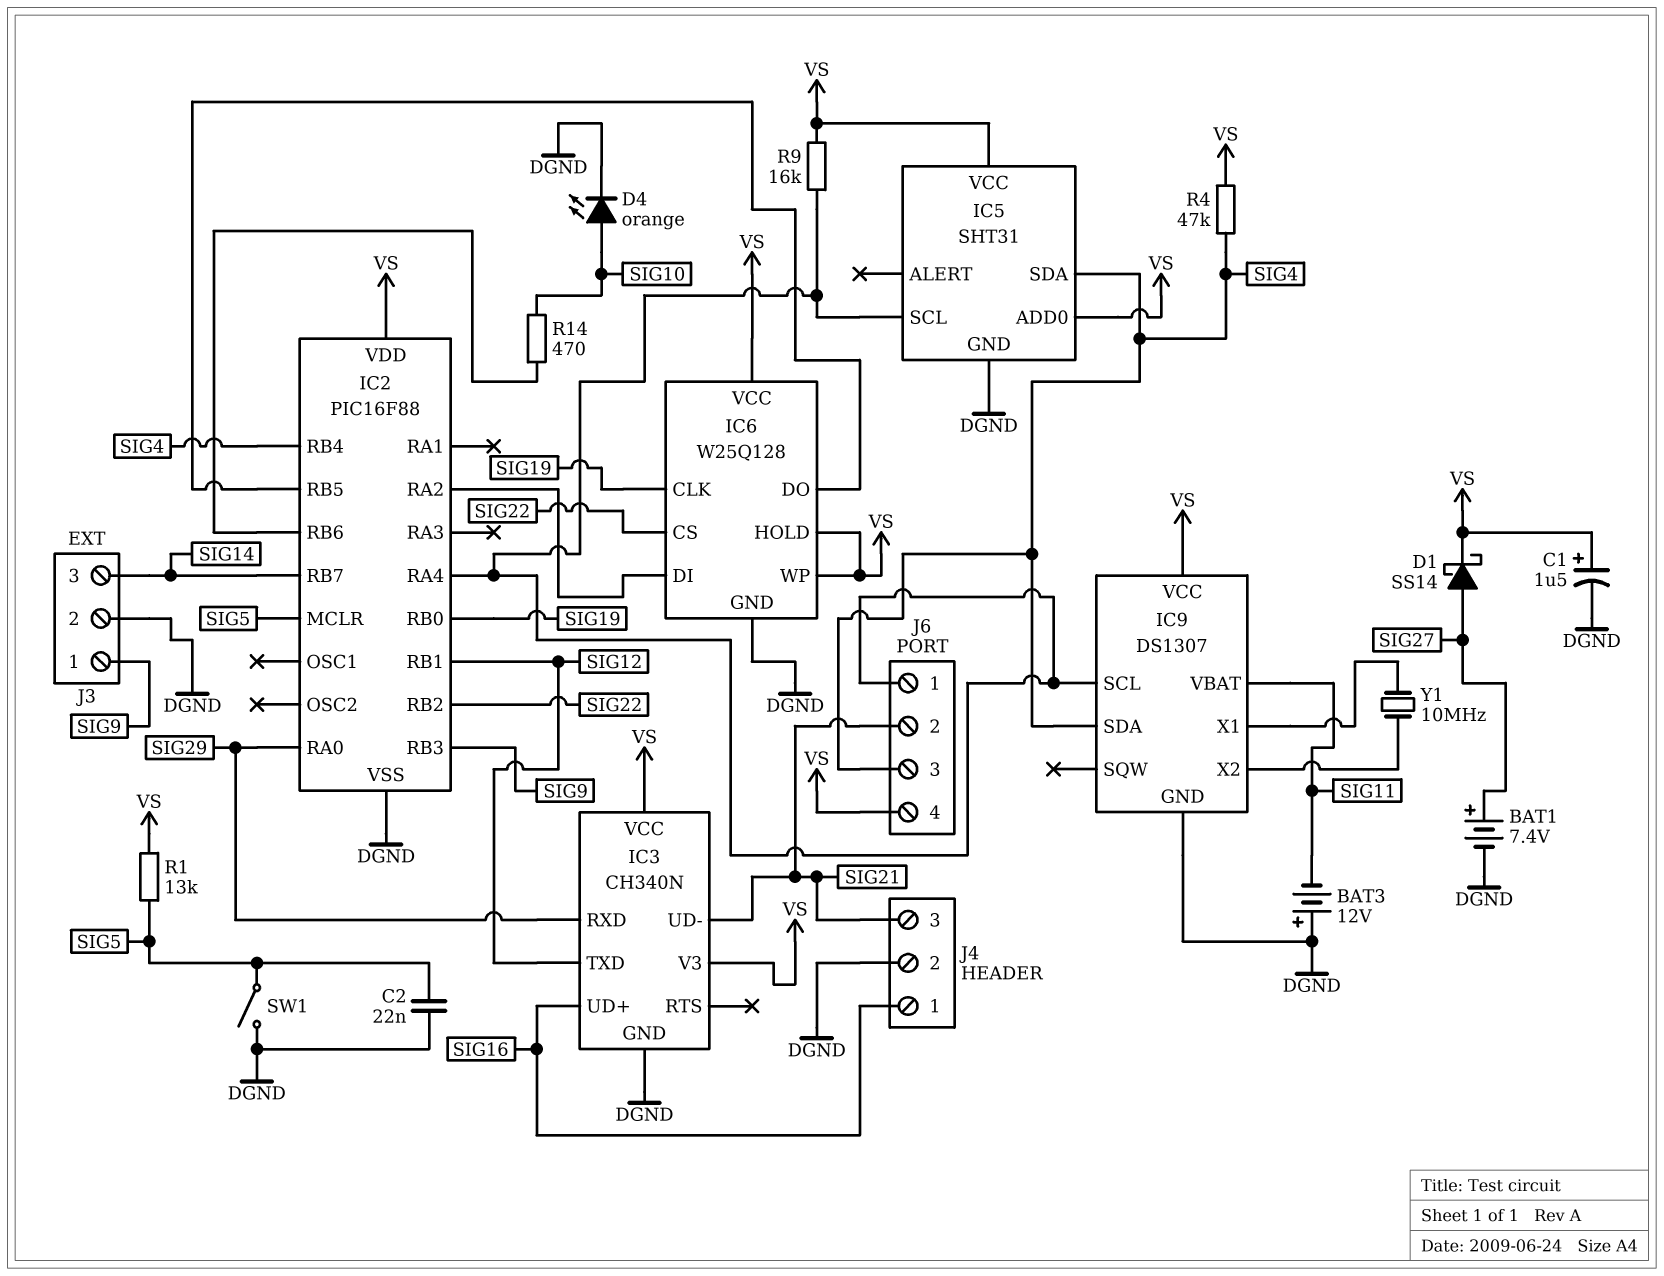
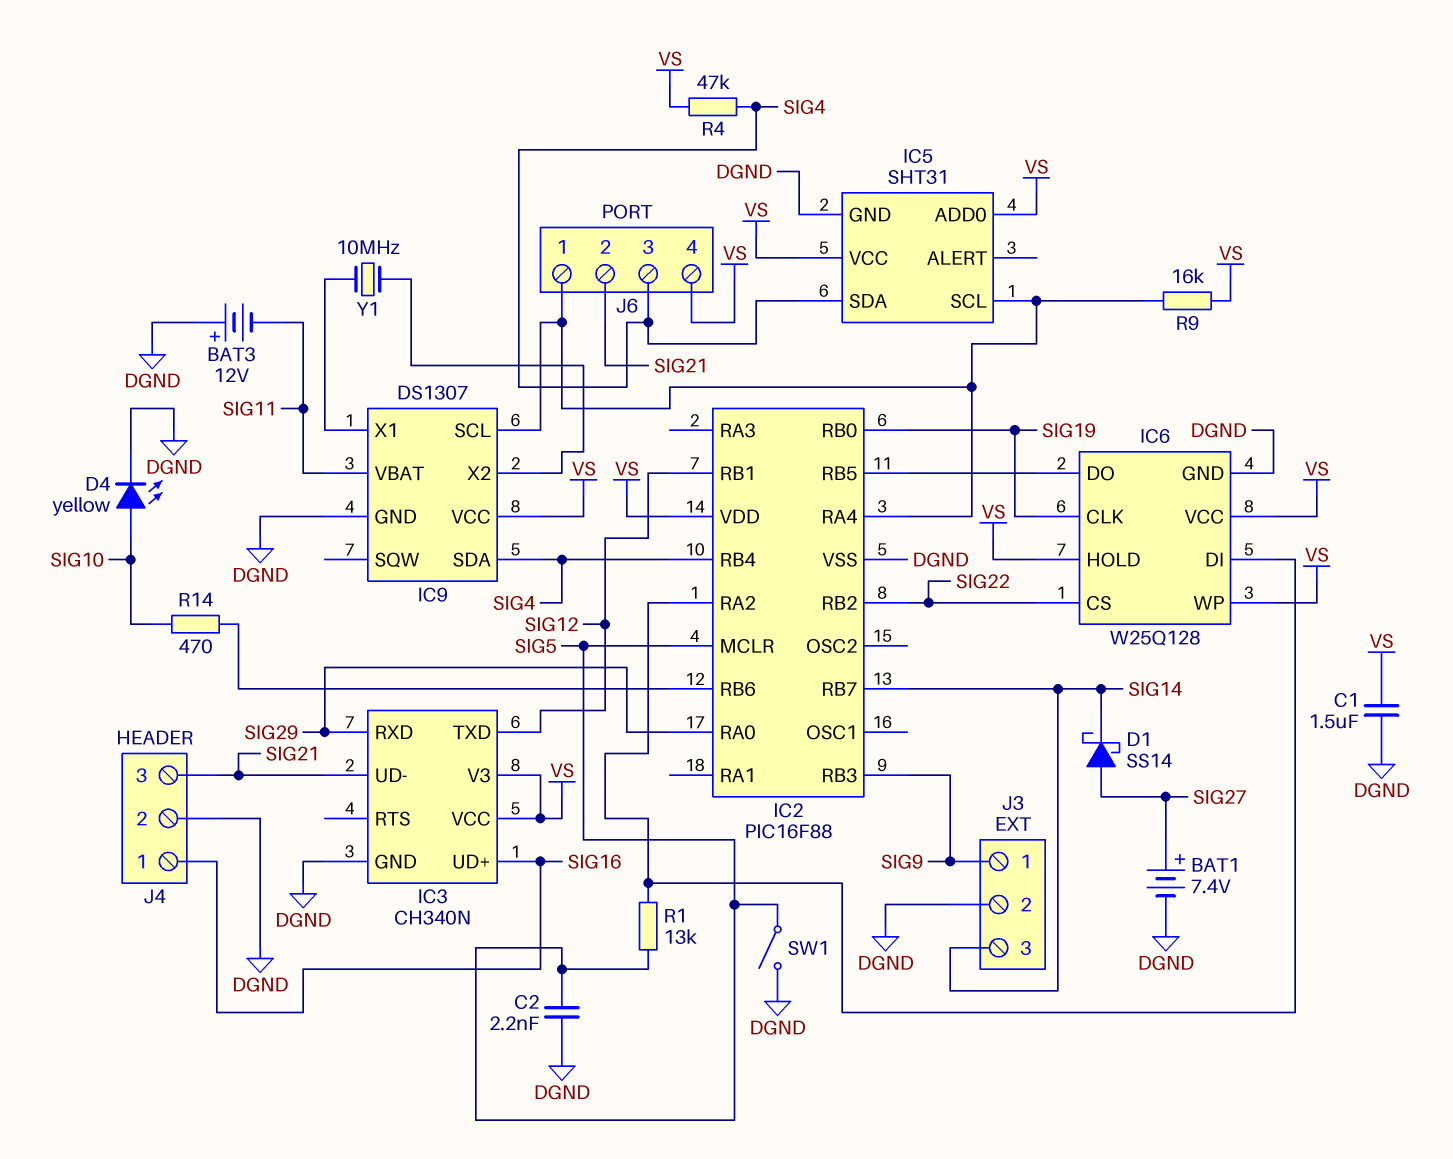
C1: 1.5uF (plus VS, minus DGND) -> 1.5uF (DGND, VS)
C2: 22nF (DGND, SIG5) -> 2.2nF (DGND, SIG5)
D1: schottky SS14 (A SIG27, K VS) -> schottky SS14 (A SIG27, K SIG14)
D4: LED orange (A SIG10, K DGND) -> LED yellow (A SIG10, K DGND)
R1: 13k (SIG5, VS) -> 13k (IC2/RA2, SIG5)

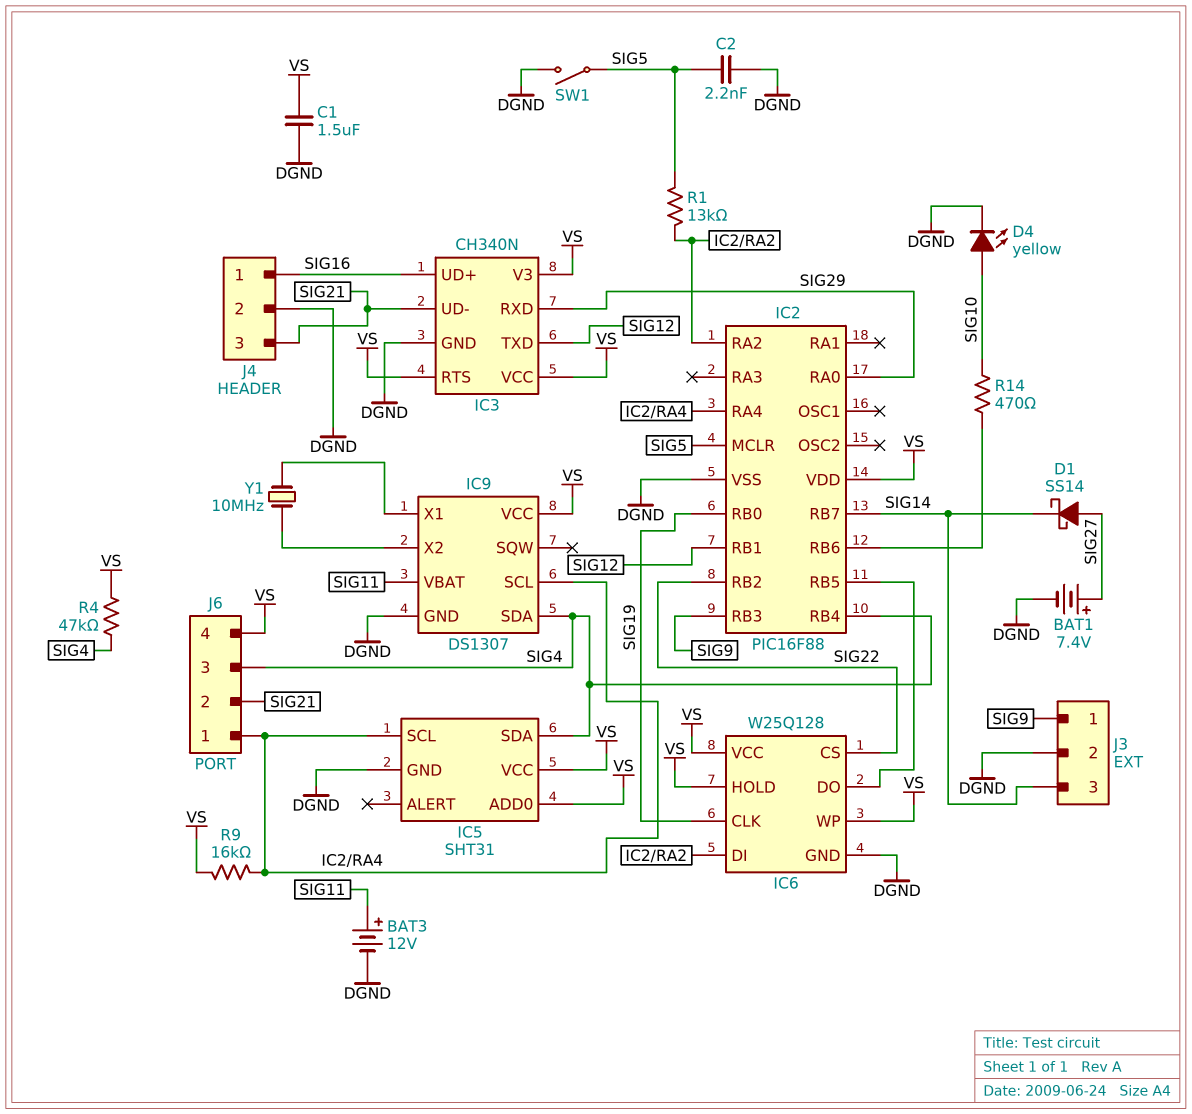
BAT3: 12V (plus DGND, minus SIG11) -> 12V (plus SIG11, minus DGND)
IC3 pin RTS: none -> VS

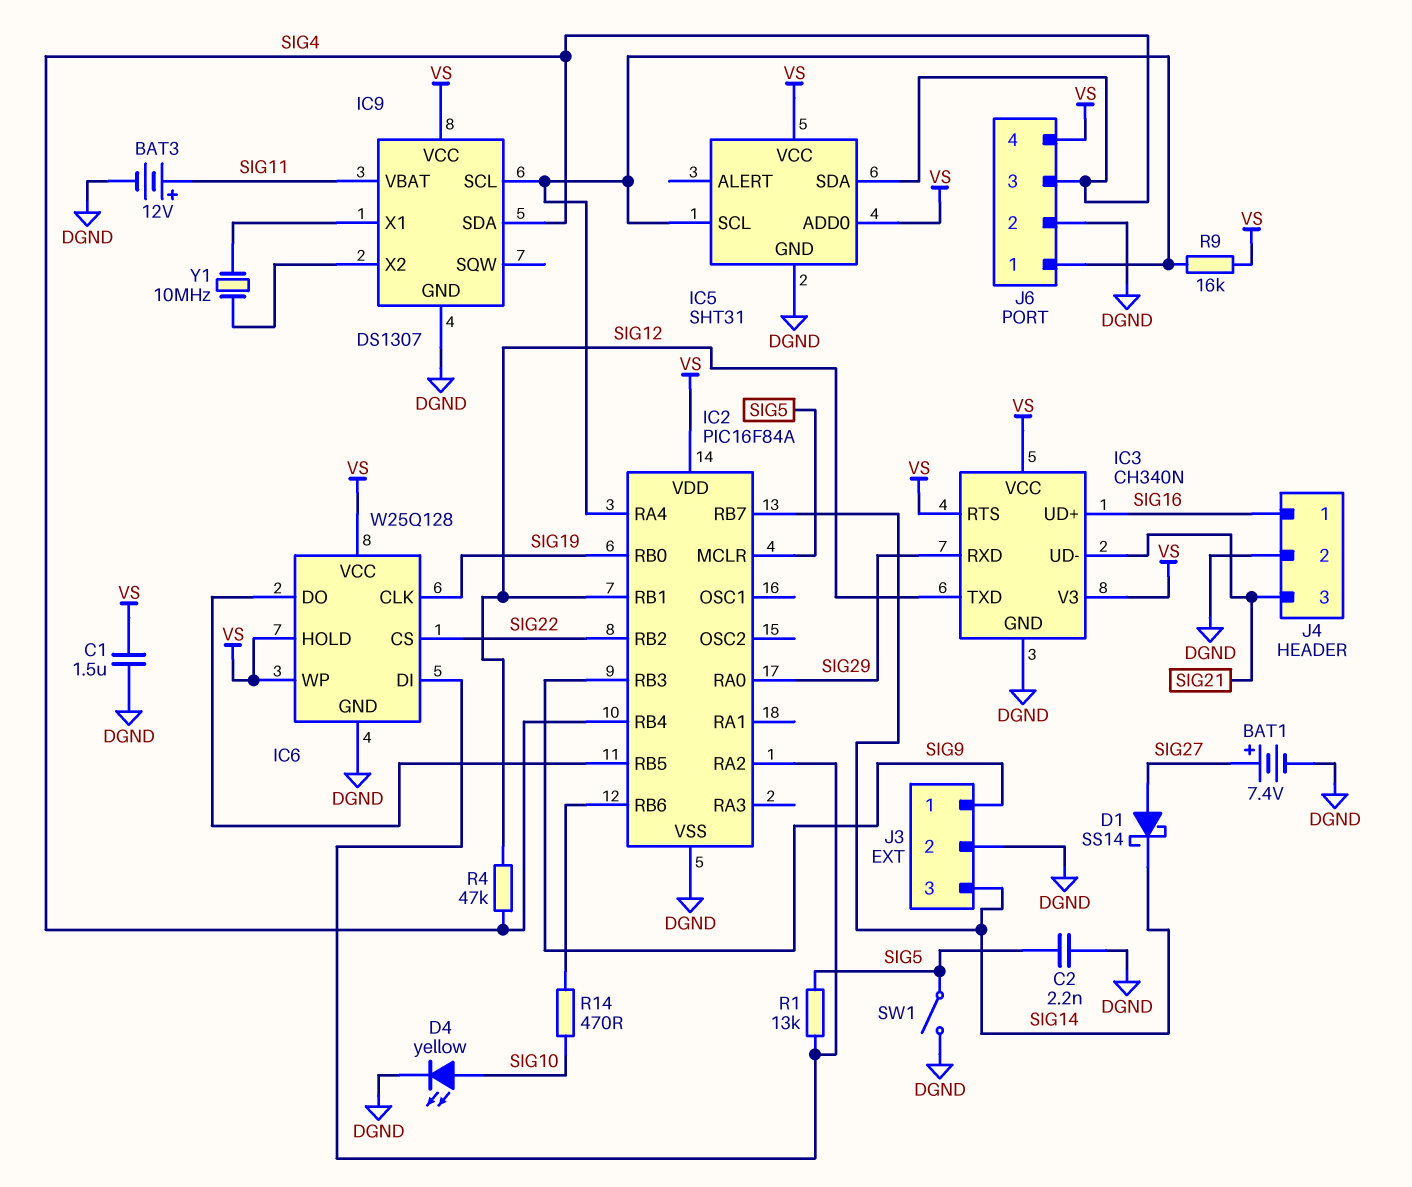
IC2: PIC16F88 -> PIC16F84A
J6 pin 2: SIG21 -> DGND
R4: 47k (SIG4, VS) -> 47k (SIG4, SIG12)

